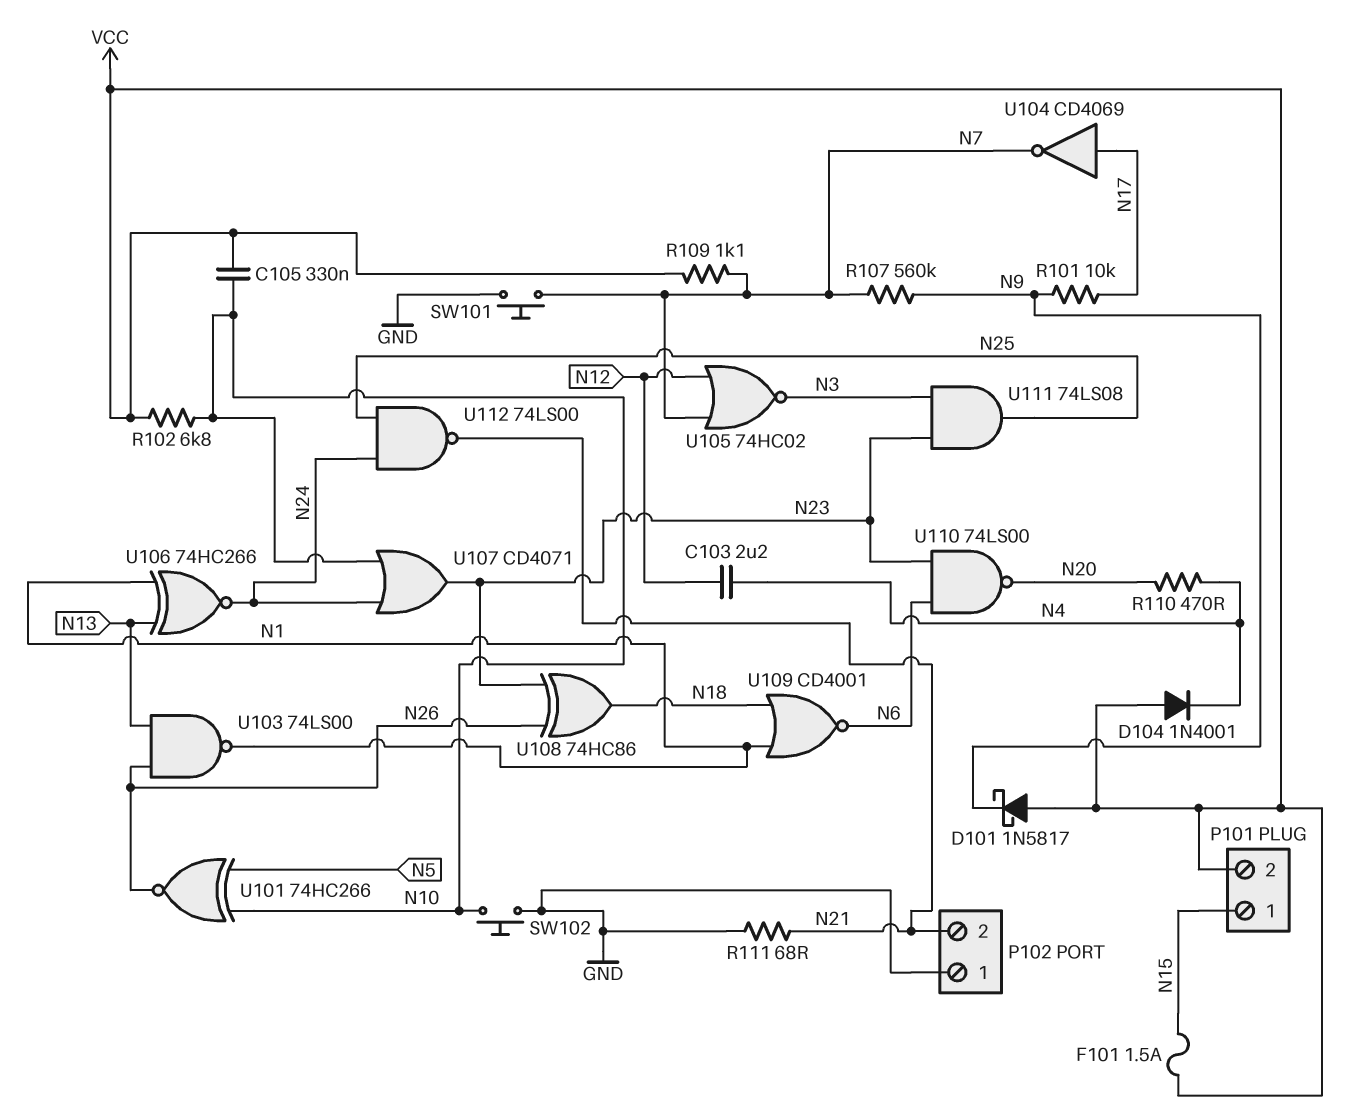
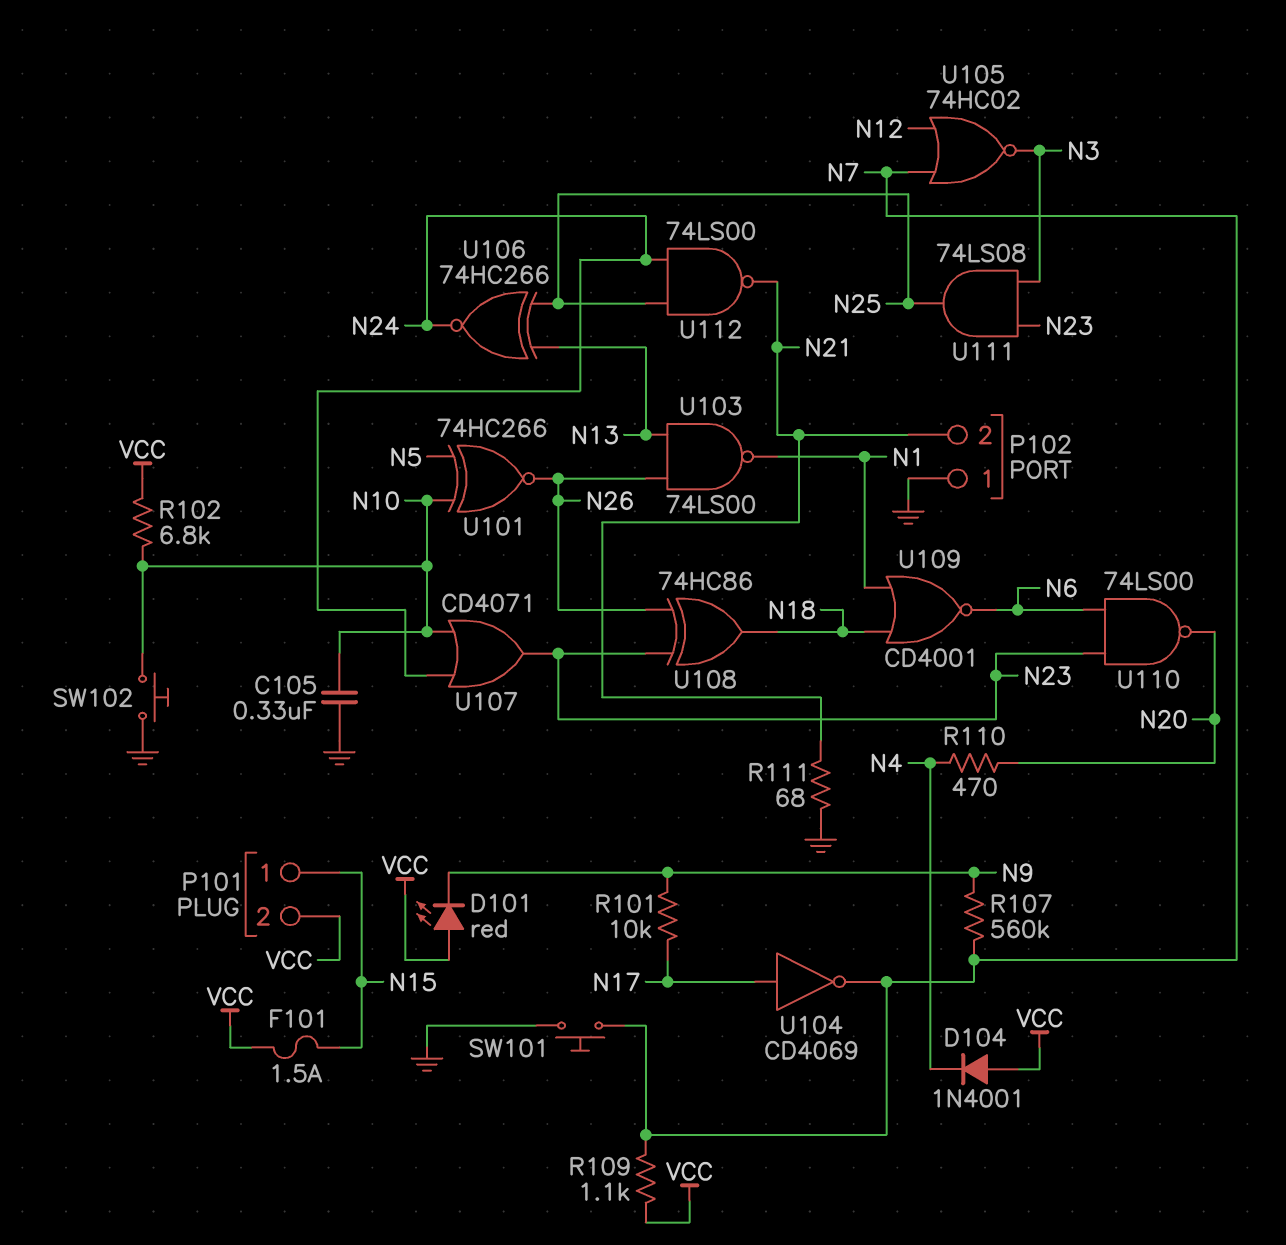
C103: 2.2uF (N4, N12) -> none
C105: 330nF (N10, VCC) -> 330nF (GND, N10)
D101: schottky 1N5817 (A VCC, K N9) -> LED red (A VCC, K N9)
U106: XNOR 74HC266 (in N1, in N13, out N24) -> XNOR 74HC266 (in N13, in N25, out N24)

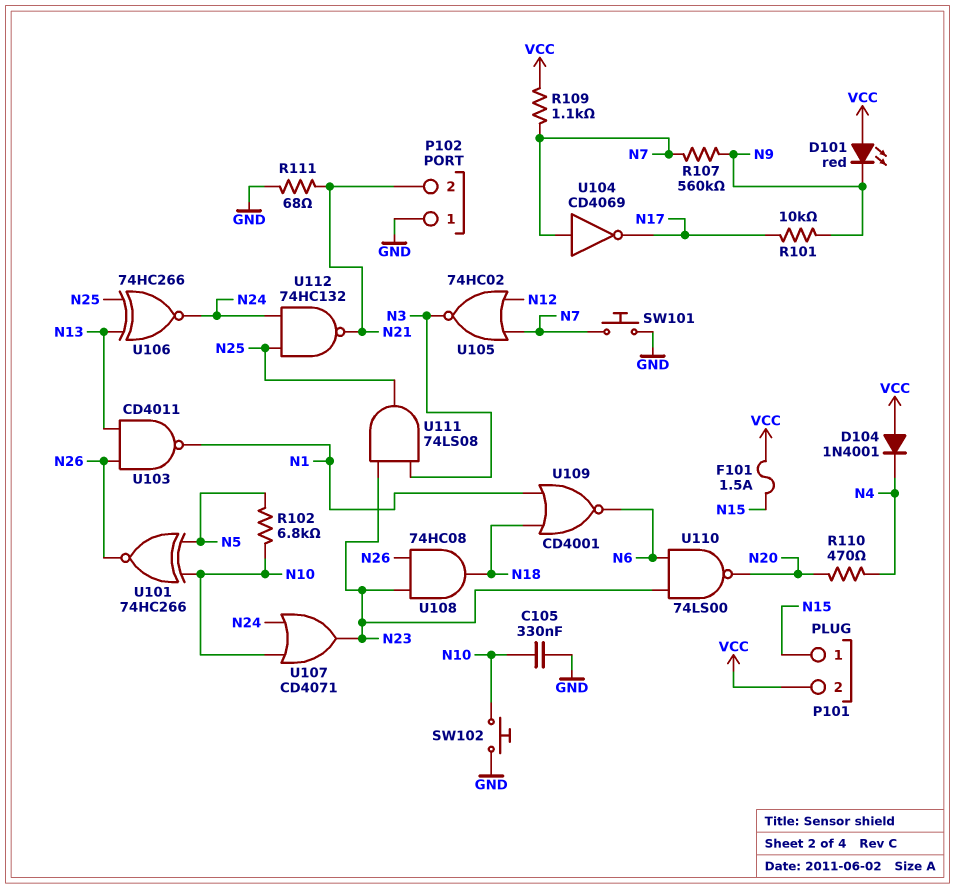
R102: 6.8k (N10, VCC) -> 6.8k (N5, N10)
U103: NAND 74LS00 (in N13, in N26, out N1) -> NAND CD4011 (in N13, in N26, out N1)
U104: NOT CD4069 (in N17, out N7) -> NOT CD4069 (in N7, out N17)
U108: XOR 74HC86 (in N23, in N26, out N18) -> AND 74HC08 (in N23, in N26, out N18)
U112: NAND 74LS00 (in N24, in N25, out N21) -> NAND 74HC132 (in N24, in N25, out N21)

